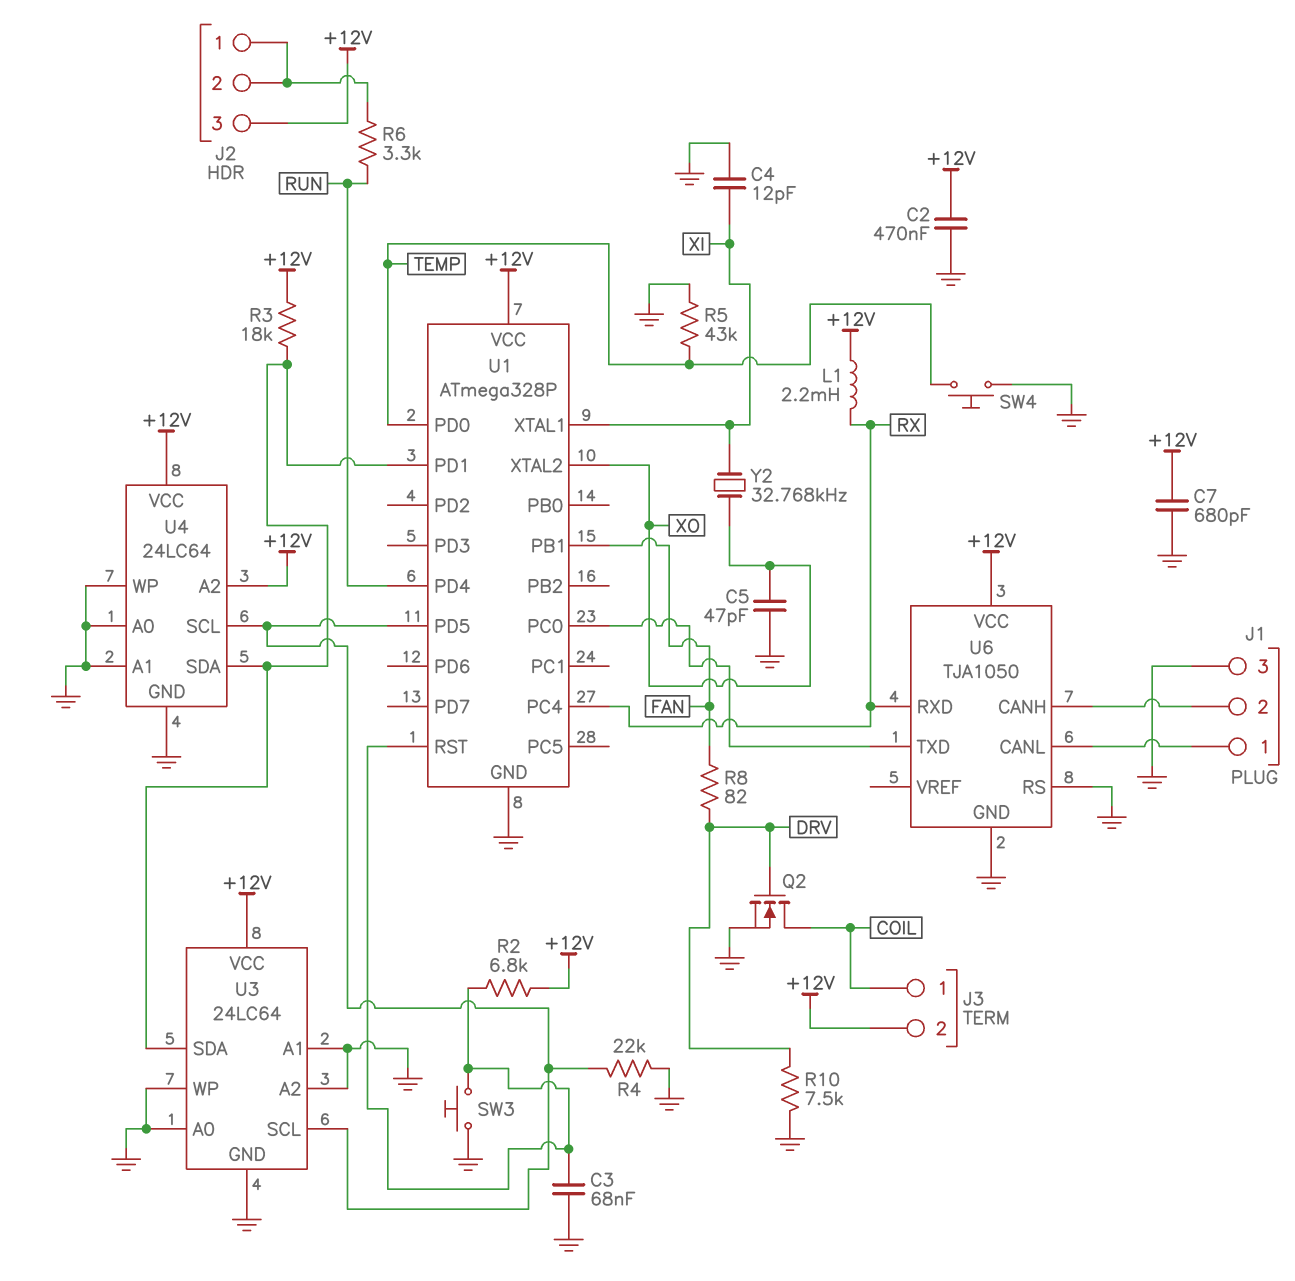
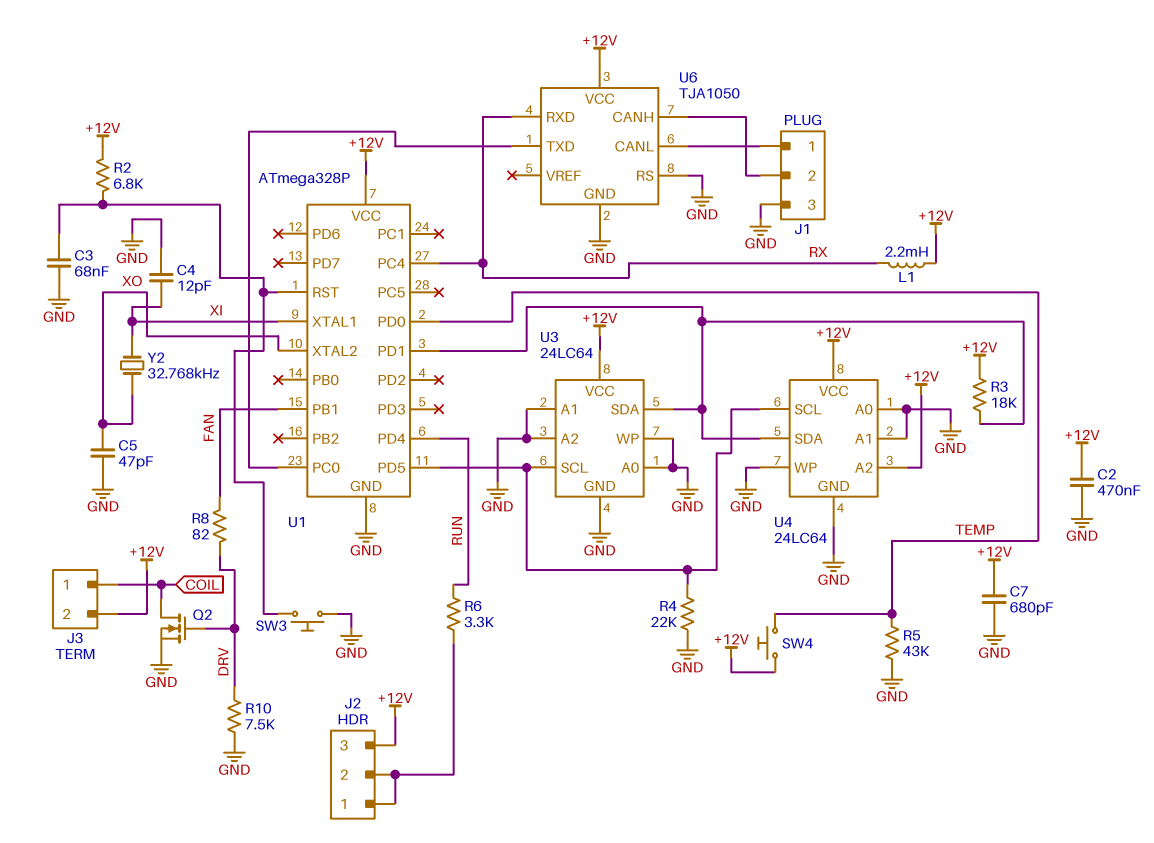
SW4: button (GND, TEMP) -> button (+12V, TEMP)

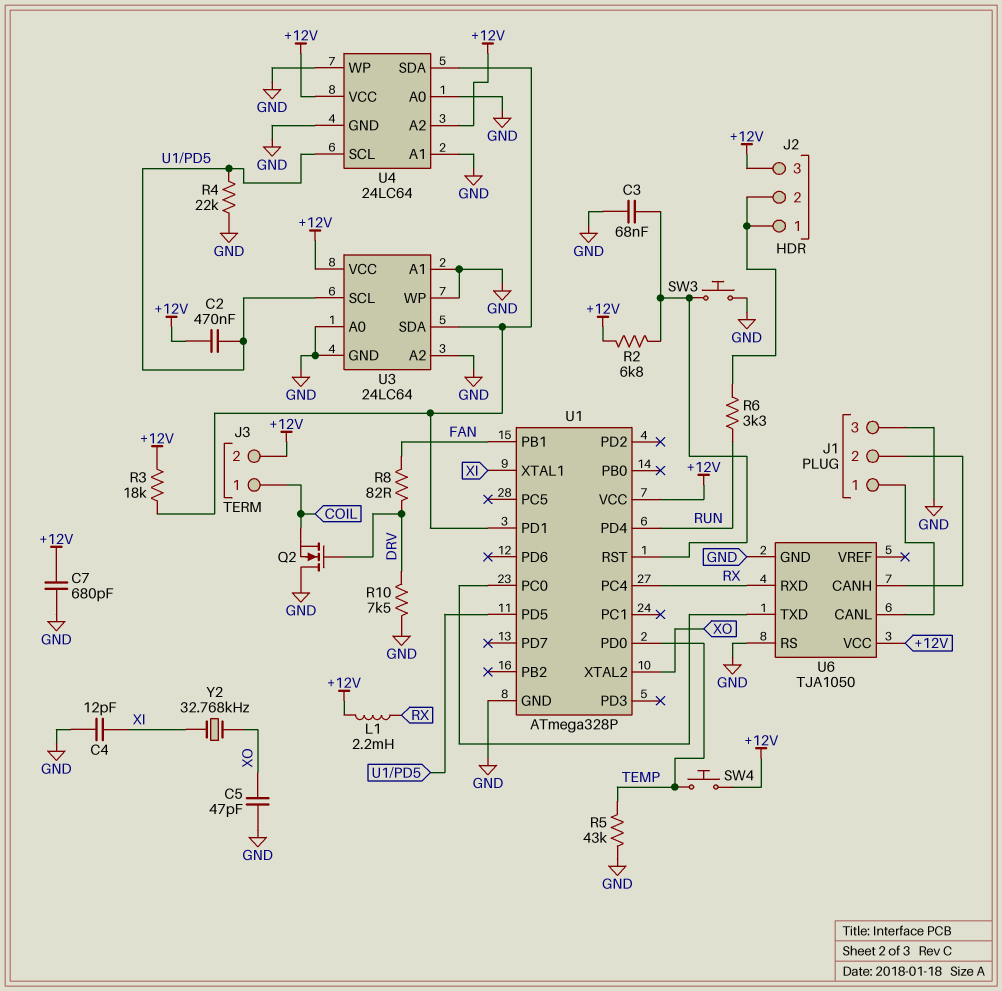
C2: 470nF (+12V, GND) -> 470nF (+12V, U1/PD5)
Q2: NMOS (G DRV, D COIL, S GND) -> NMOS (G DRV, D GND, S COIL)

